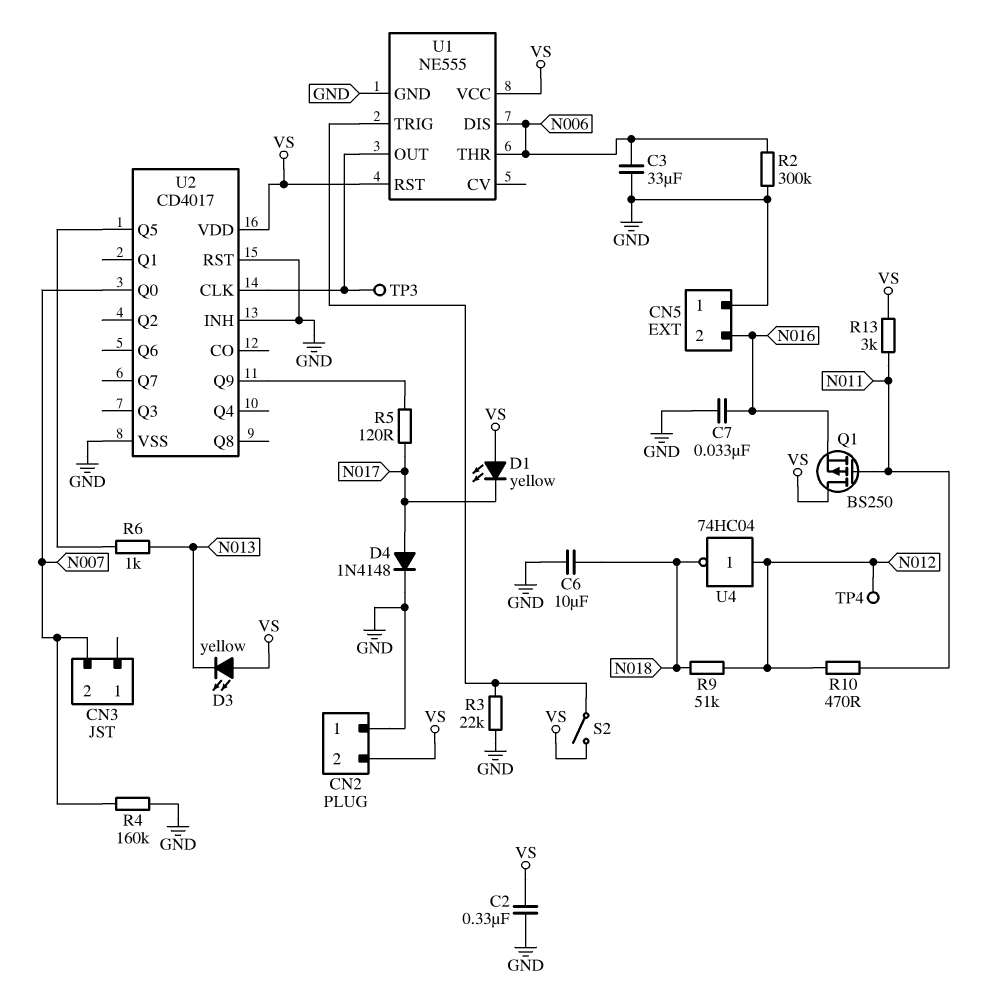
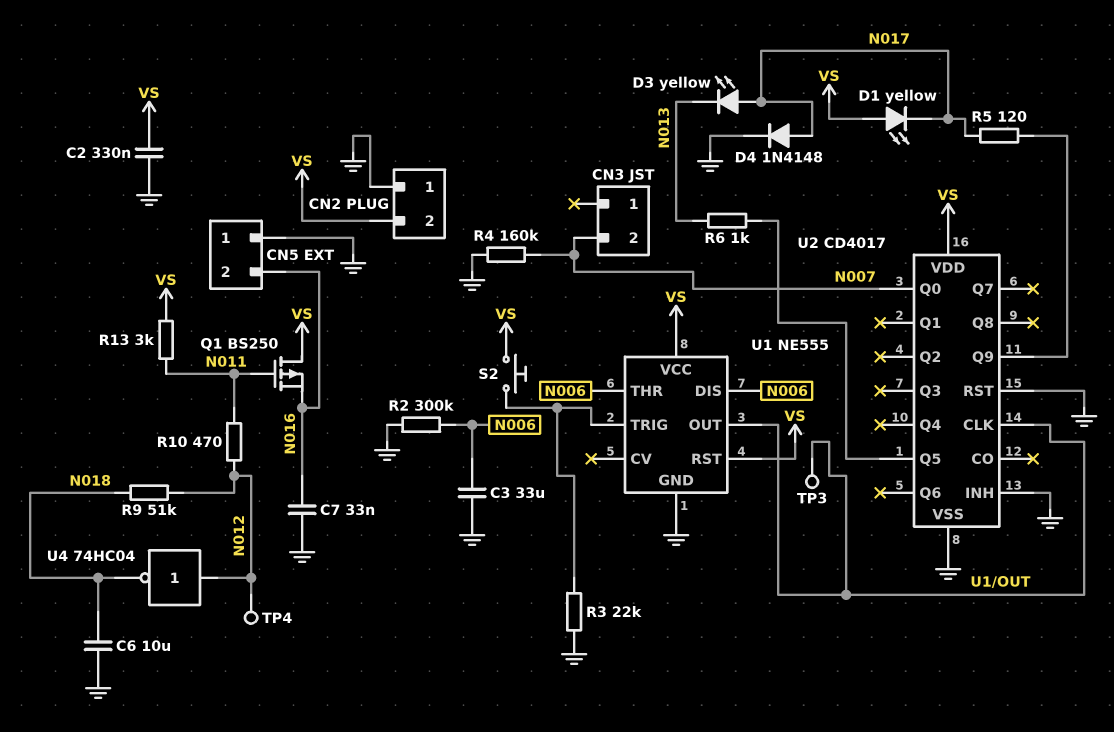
D3: LED yellow (A VS, K N013) -> LED yellow (A N017, K N013)
S2: switch (U1/TRIG, VS) -> button (U1/TRIG, VS)

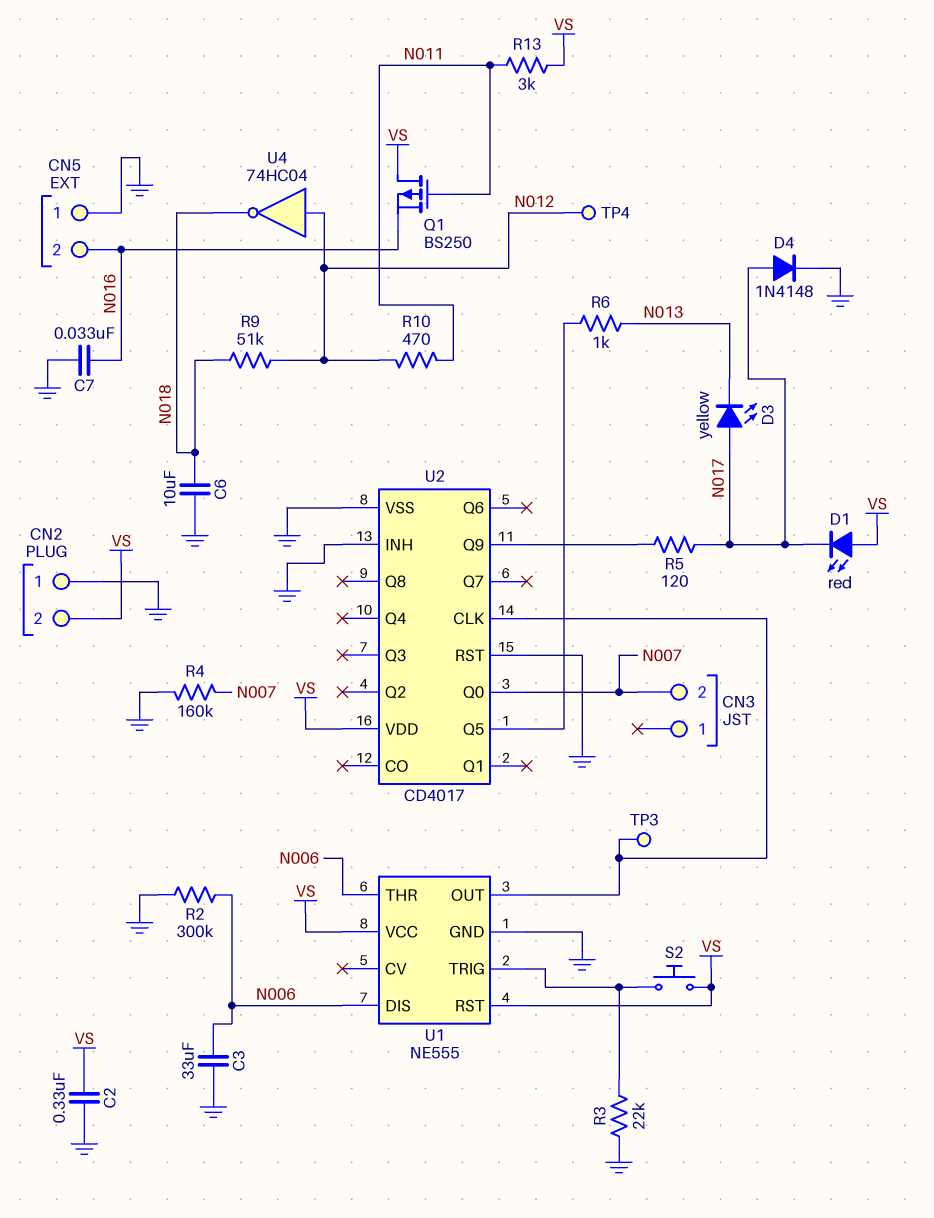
D1: LED yellow (A VS, K N017) -> LED red (A VS, K N017)

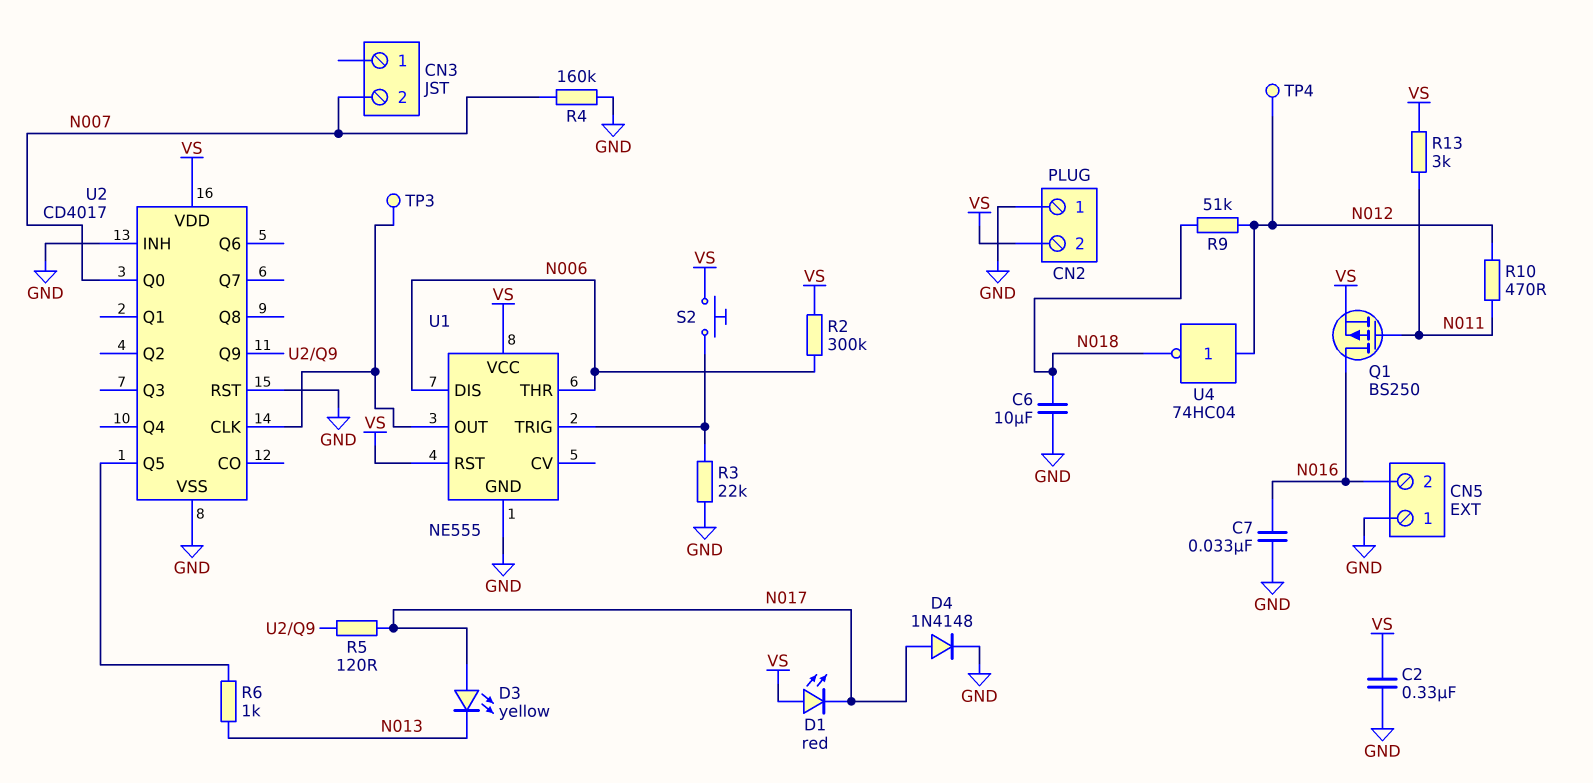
C3: 33uF (GND, N006) -> none
Q1: PMOS BS250 (G N011, D VS, S N016) -> PMOS BS250 (G N011, D N016, S VS)
R2: 300k (GND, N006) -> 300k (N006, VS)

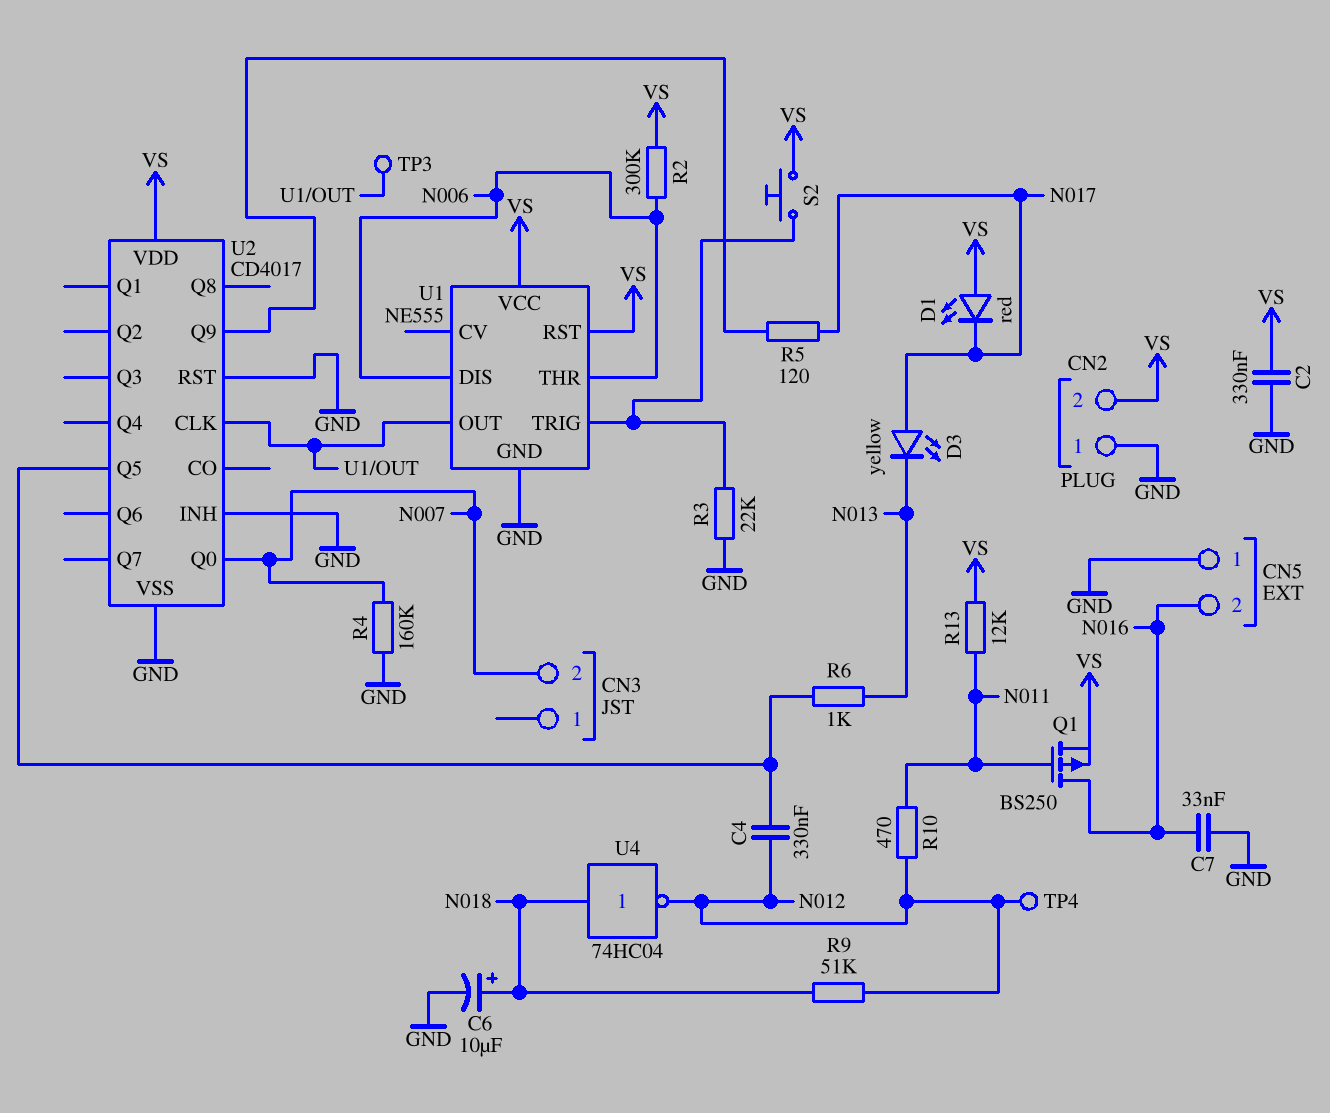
C4: none -> 330nF (N012, U2/Q5)
C6: 10uF (GND, N018) -> 10uF (plus N018, minus GND)
D4: diode 1N4148 (A N017, K GND) -> none
R13: 3k (N011, VS) -> 12k (N011, VS)
U4: NOT 74HC04 (in N012, out N018) -> NOT 74HC04 (in N018, out N012)

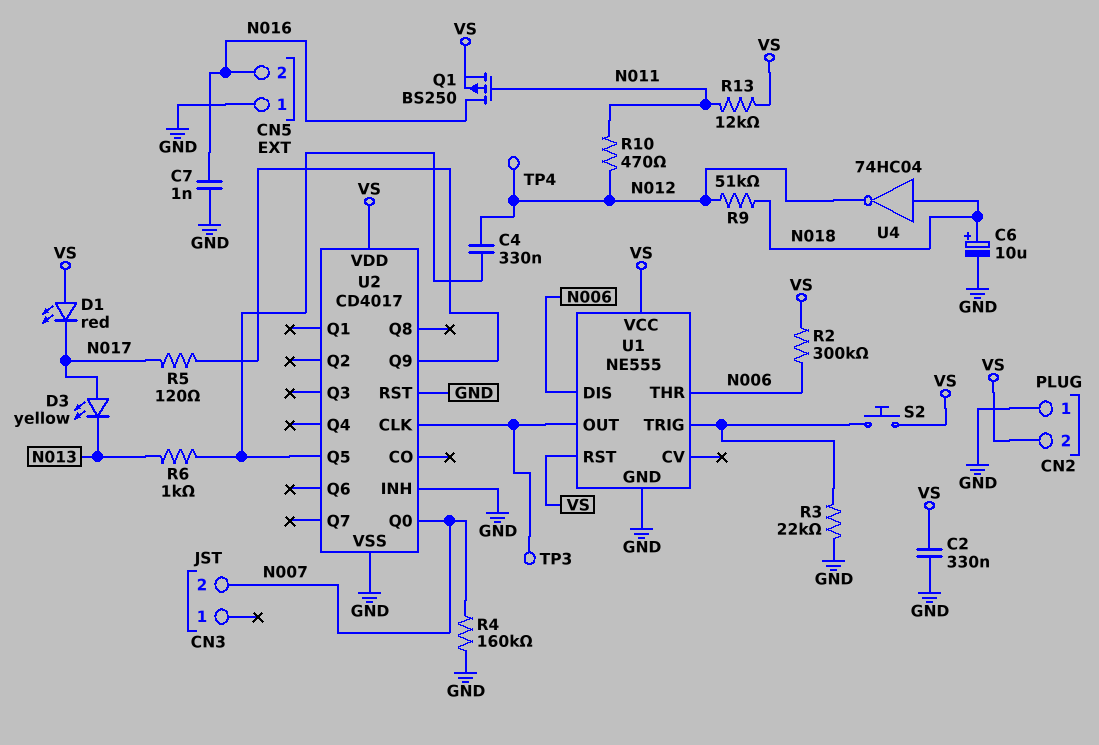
C7: 33nF (GND, N016) -> 1nF (GND, N016)

